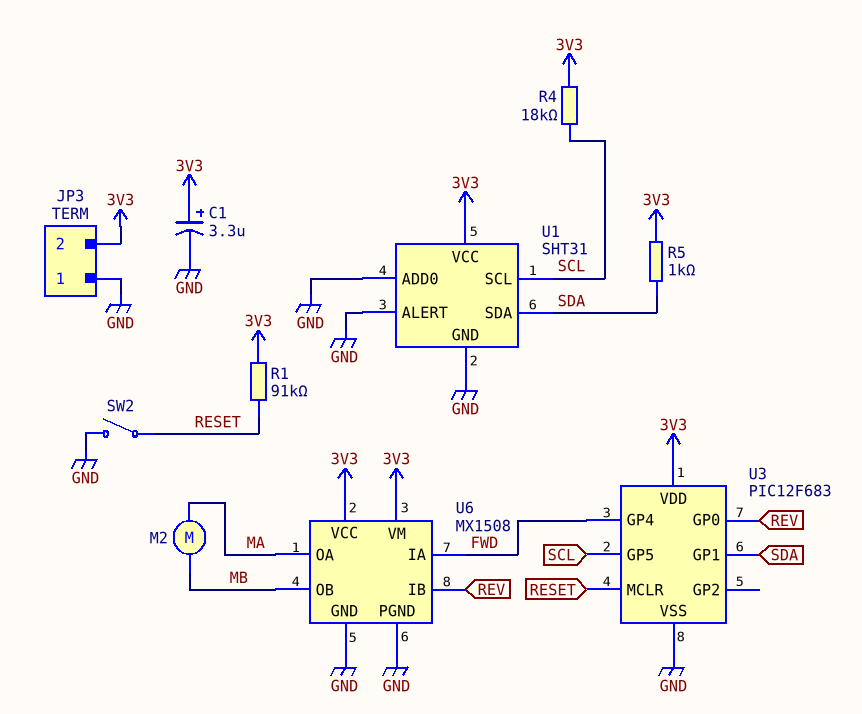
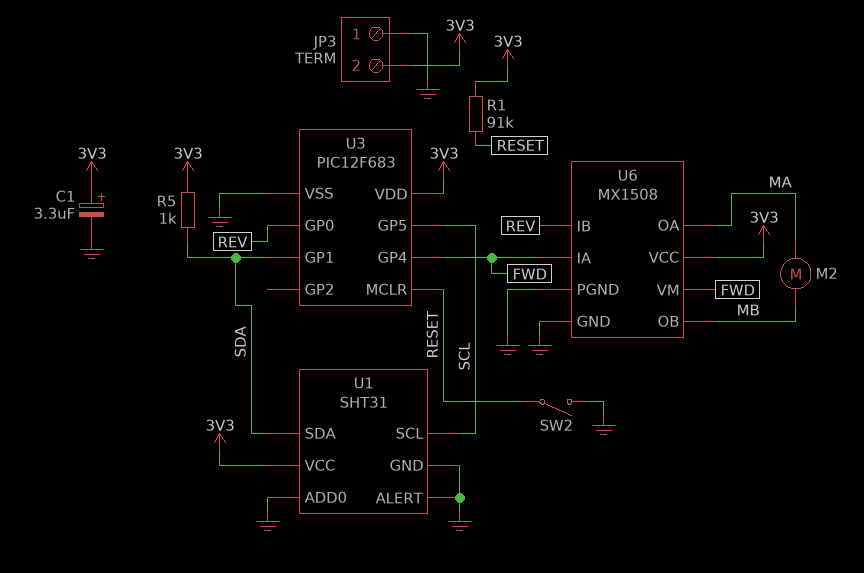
R4: 18k (3V3, SCL) -> none
U6 pin VM: 3V3 -> FWD

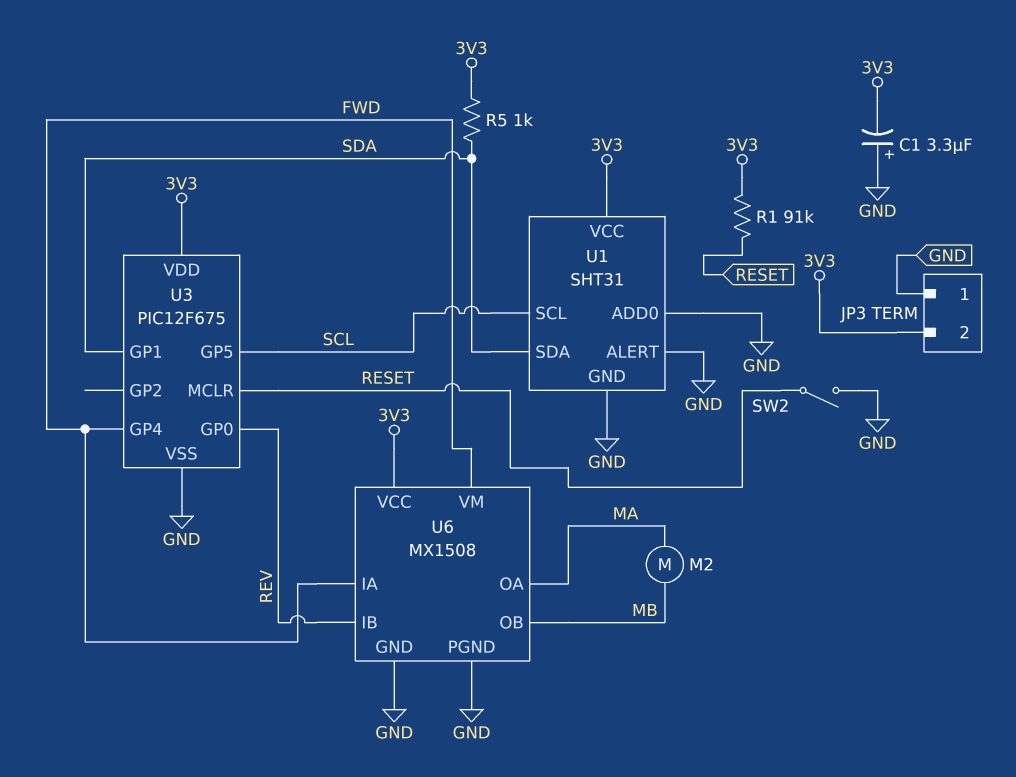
C1: 3.3uF (plus 3V3, minus GND) -> 3.3uF (plus GND, minus 3V3)
U3: PIC12F683 -> PIC12F675

